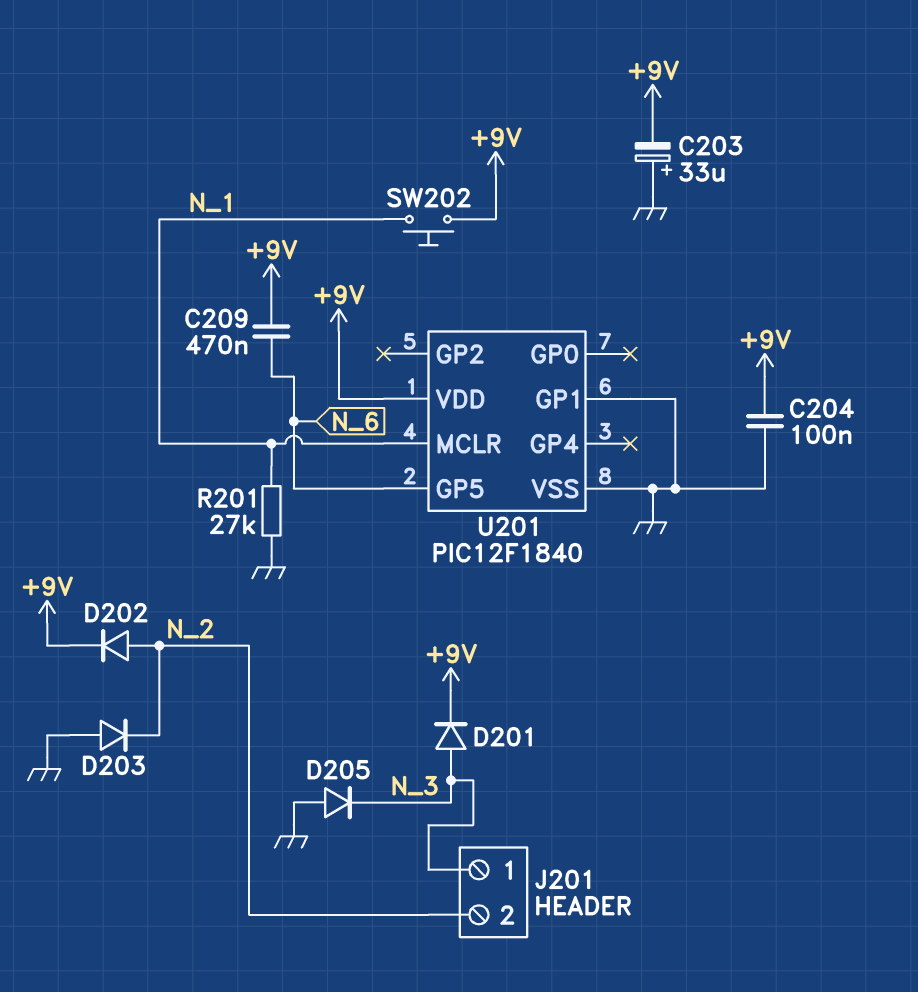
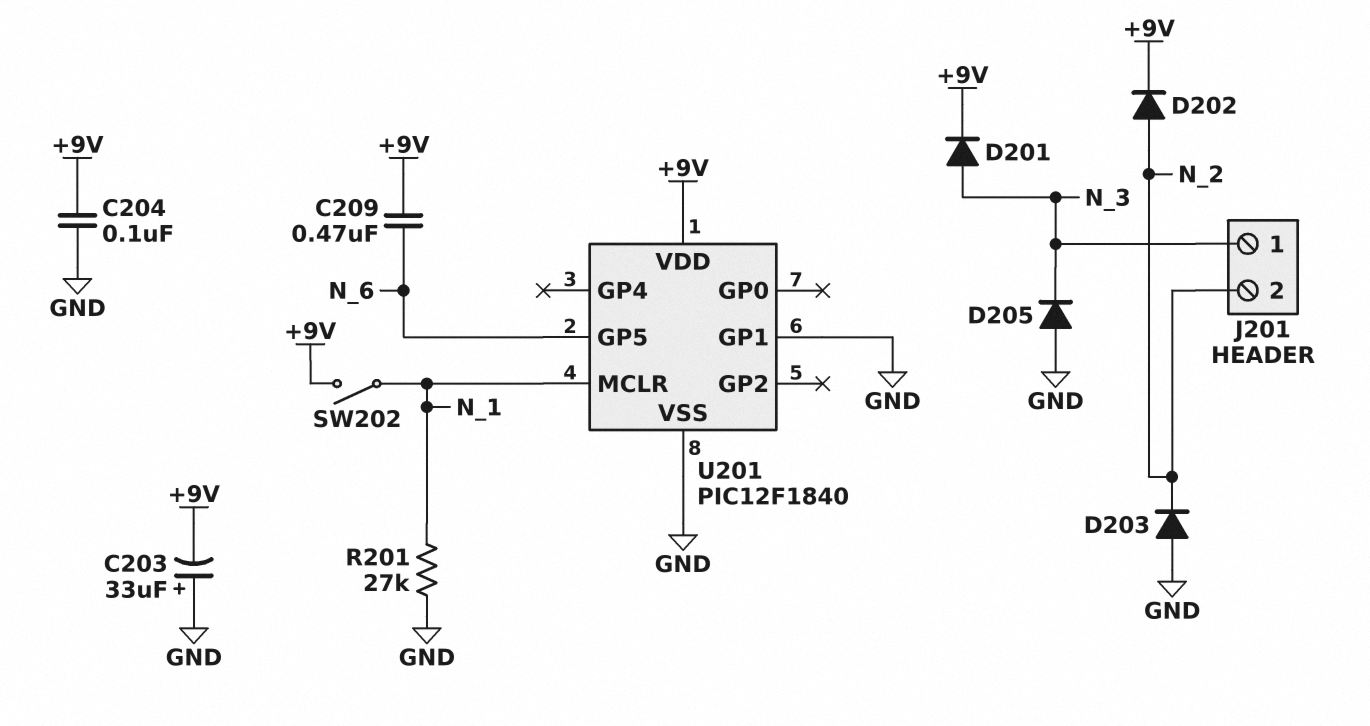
SW202: button (+9V, N_1) -> switch (+9V, N_1)

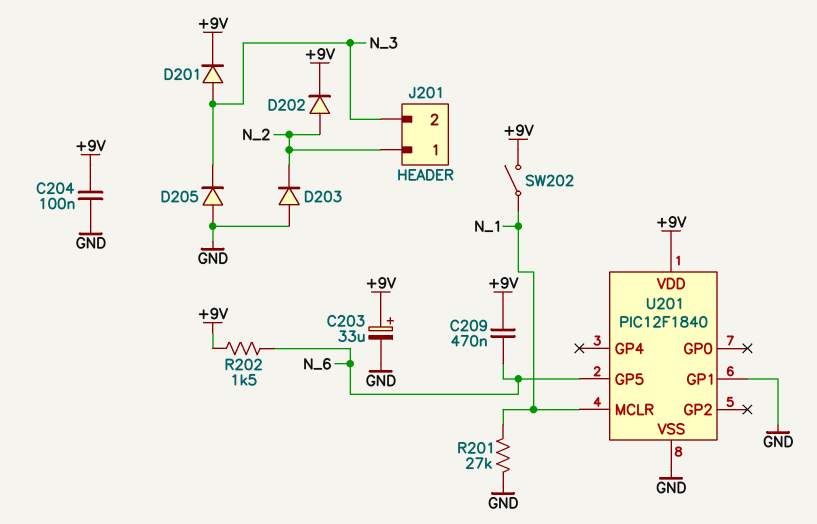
C203: 33uF (plus GND, minus +9V) -> 33uF (plus +9V, minus GND)
J201 pin 1: N_3 -> N_2
J201 pin 2: N_2 -> N_3
R202: none -> 1.5k (+9V, N_6)

